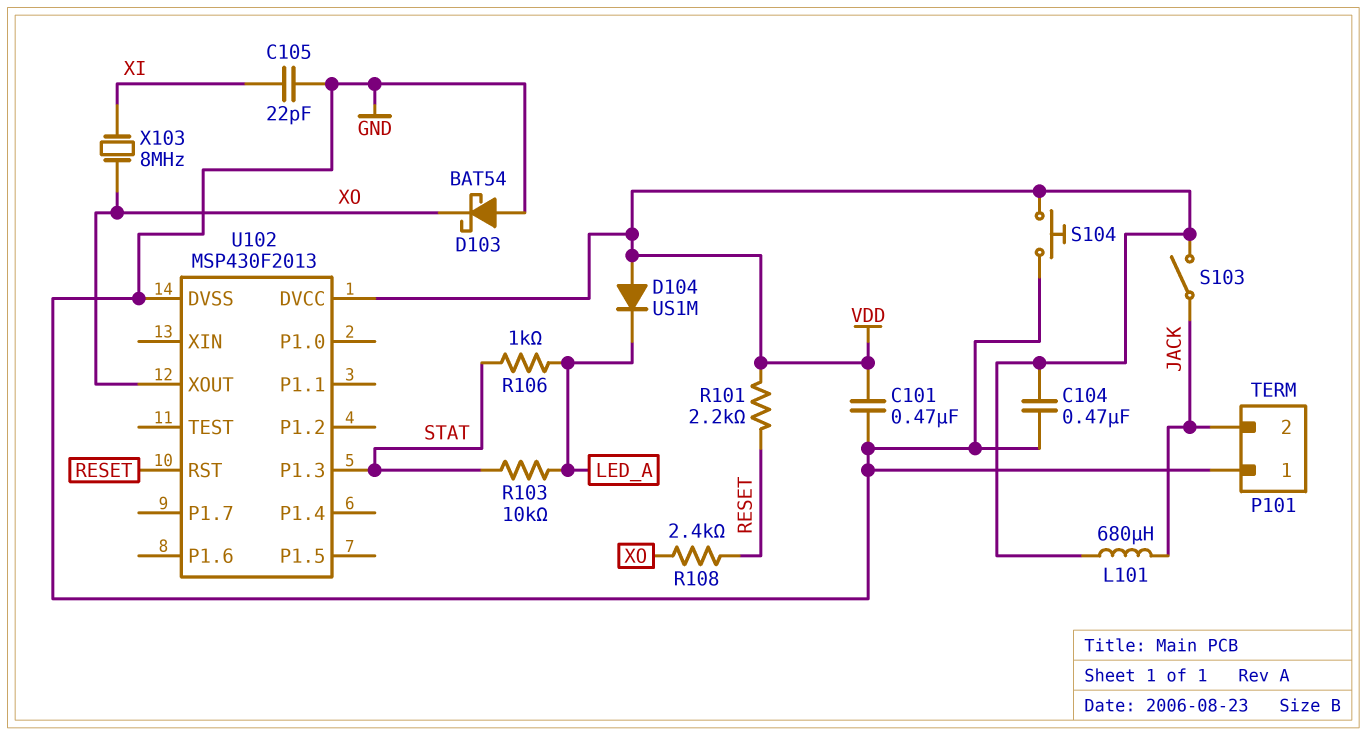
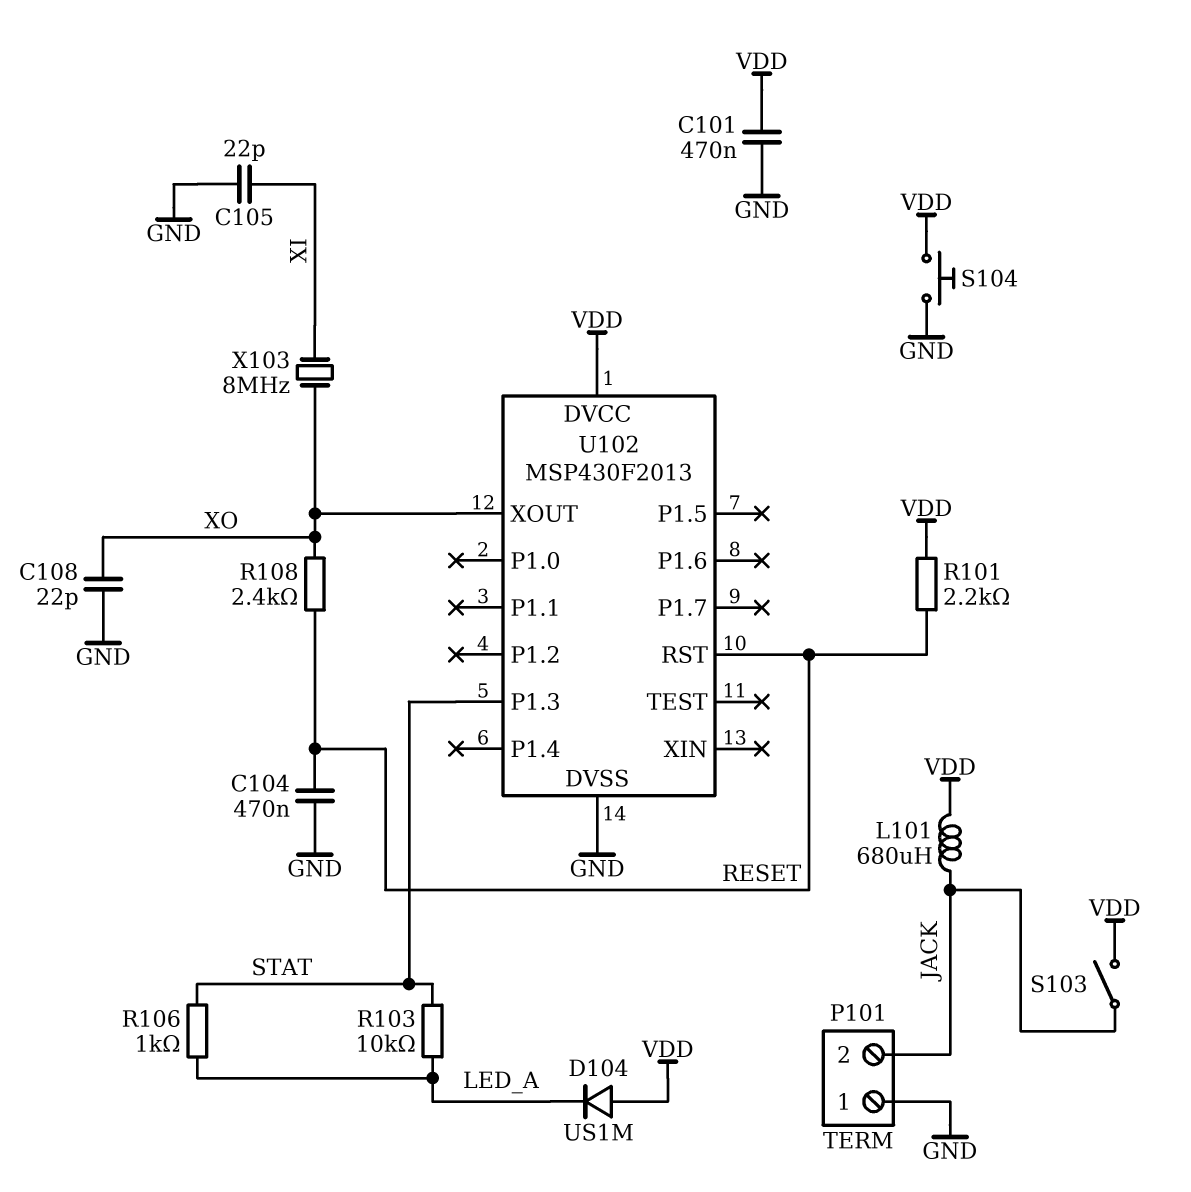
C104: 470nF (GND, VDD) -> 470nF (GND, RESET)
C108: none -> 22pF (GND, XO)
D103: schottky BAT54 (A GND, K XO) -> none

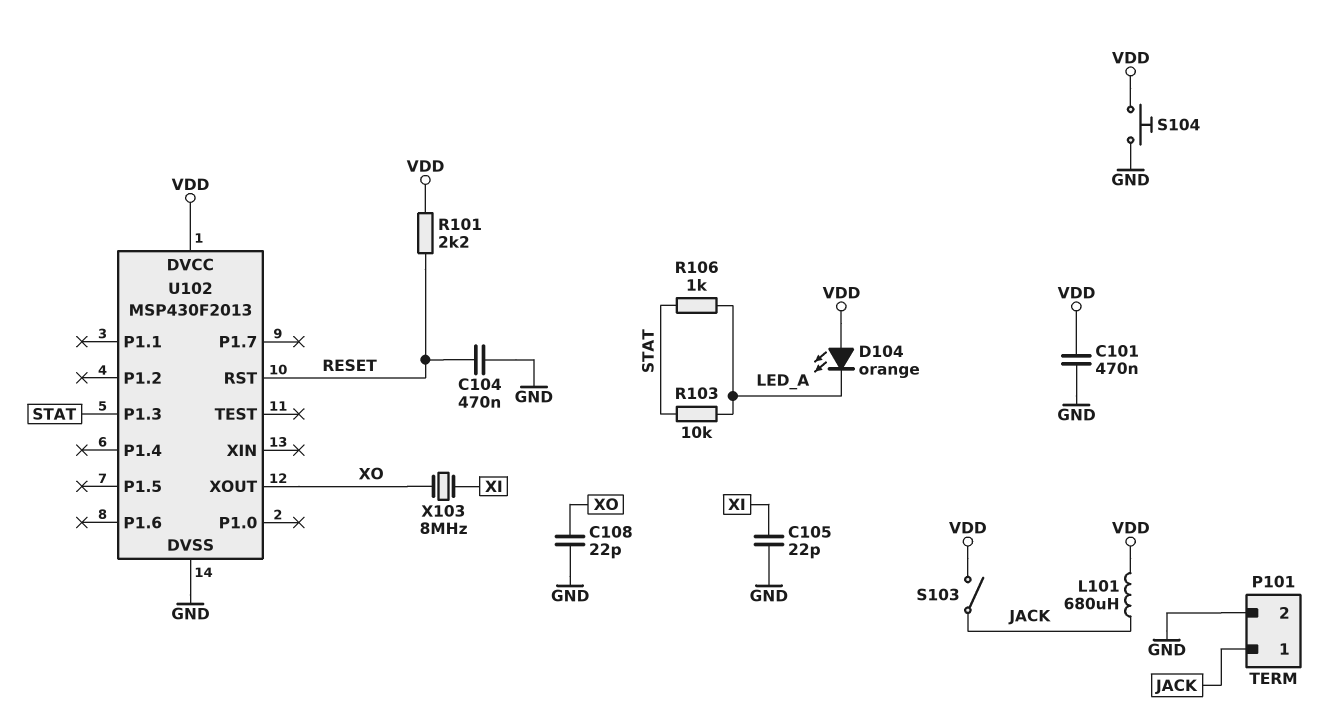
D104: diode US1M (A VDD, K LED_A) -> LED orange (A VDD, K LED_A)
P101 pin 1: GND -> JACK
P101 pin 2: JACK -> GND
R108: 2.4k (RESET, XO) -> none

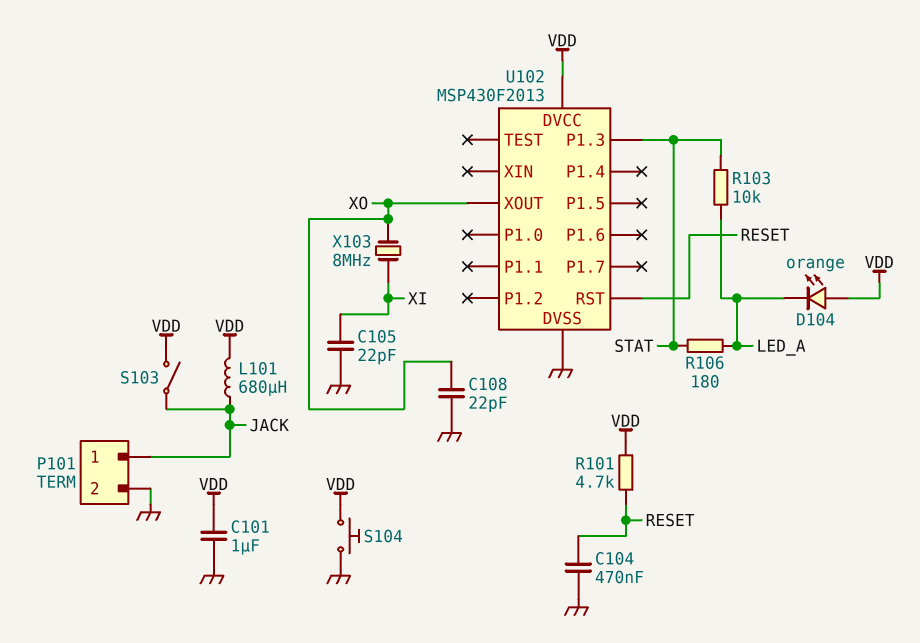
C101: 470nF (GND, VDD) -> 1uF (GND, VDD)
R101: 2.2k (RESET, VDD) -> 4.7k (RESET, VDD)
R106: 1k (LED_A, STAT) -> 180 (LED_A, STAT)

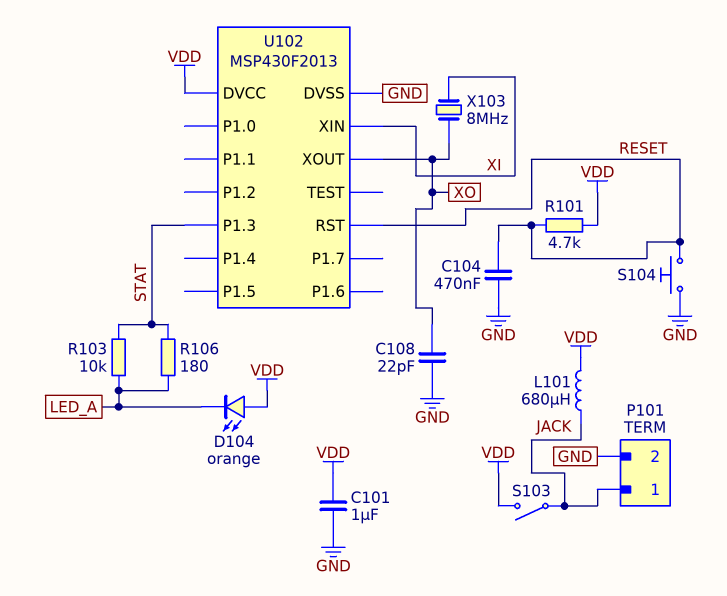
C105: 22pF (GND, XI) -> none
S104: button (GND, VDD) -> button (GND, RESET)
U102 pin XIN: none -> XI

